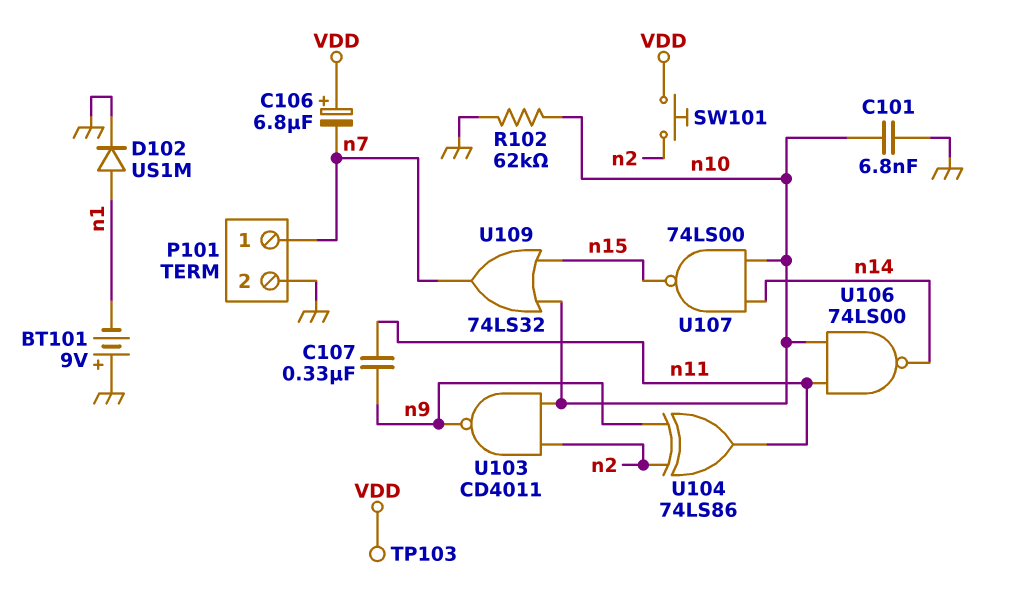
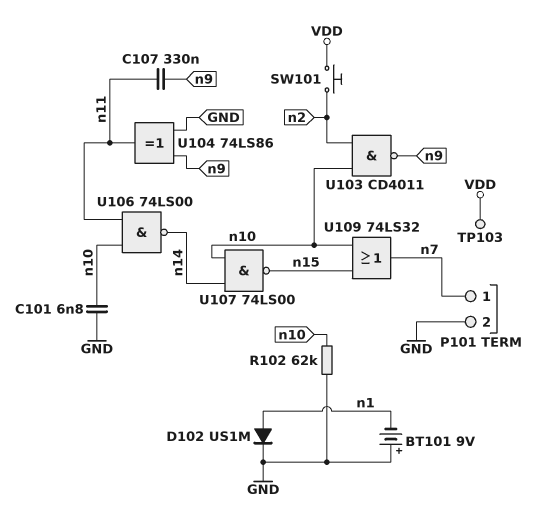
C106: 6.8uF (plus VDD, minus n7) -> none
U104: XOR 74LS86 (in n2, in n9, out n11) -> XOR 74LS86 (in GND, in n9, out n11)

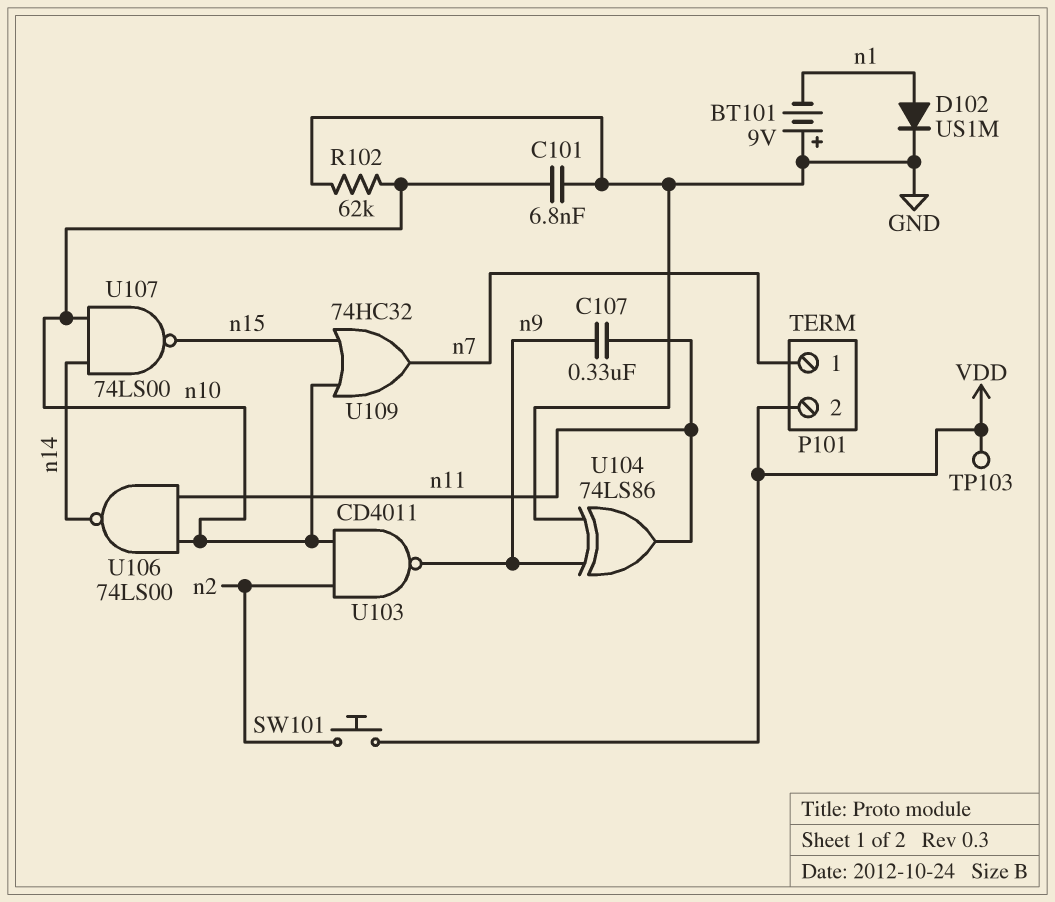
P101 pin 2: GND -> VDD
U109: OR 74LS32 (in n10, in n15, out n7) -> OR 74HC32 (in n10, in n15, out n7)

